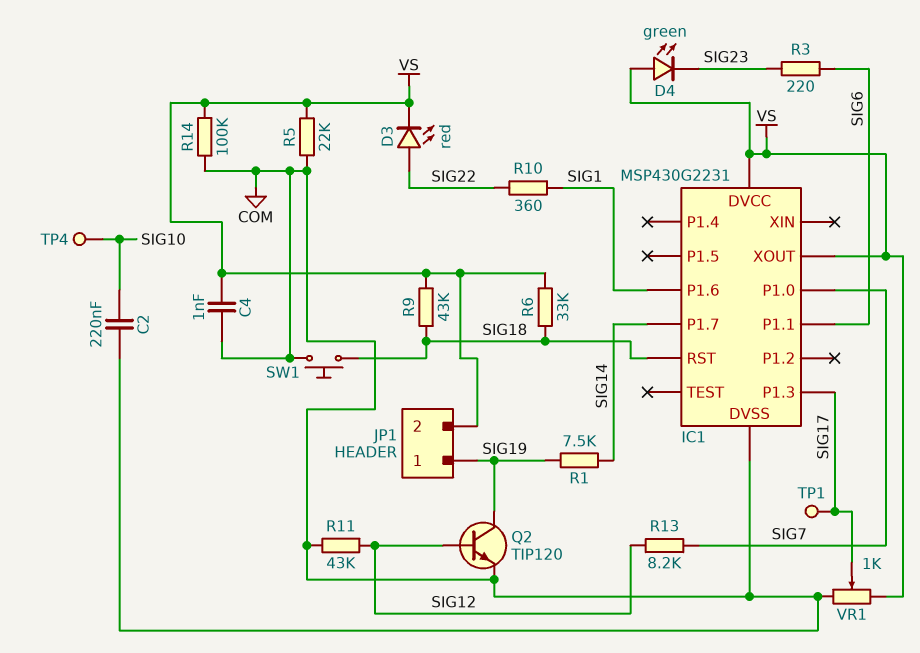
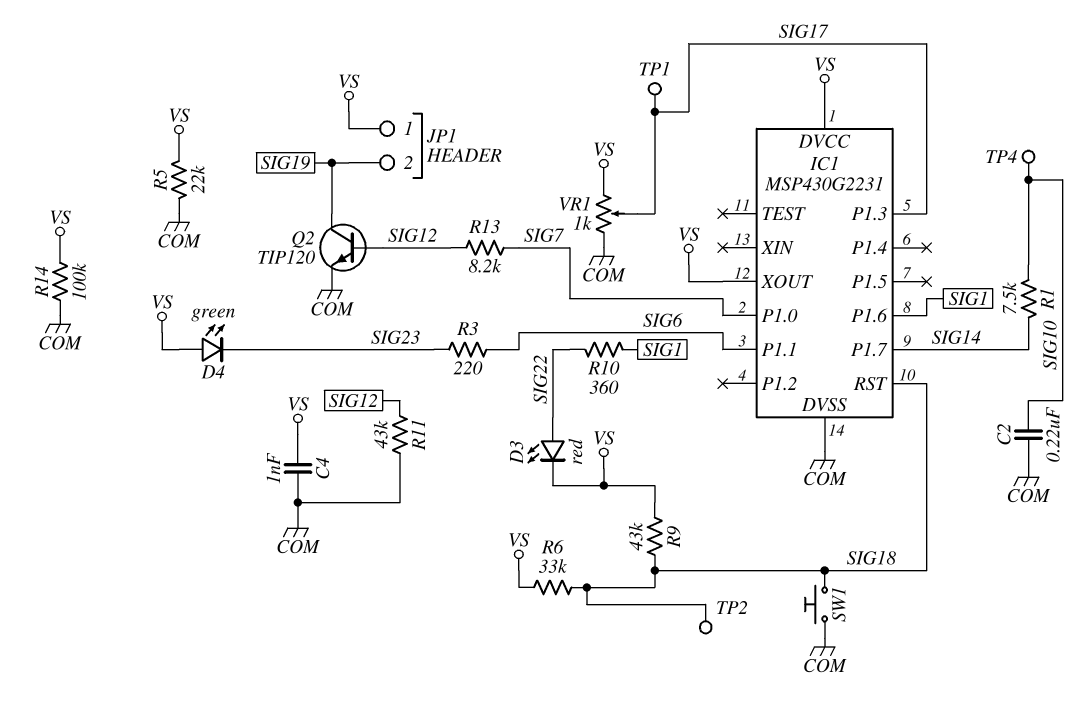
JP1 pin 1: SIG19 -> VS
JP1 pin 2: VS -> SIG19
R1: 7.5k (SIG14, SIG19) -> 7.5k (SIG10, SIG14)
TP2: none -> test point (SIG18)

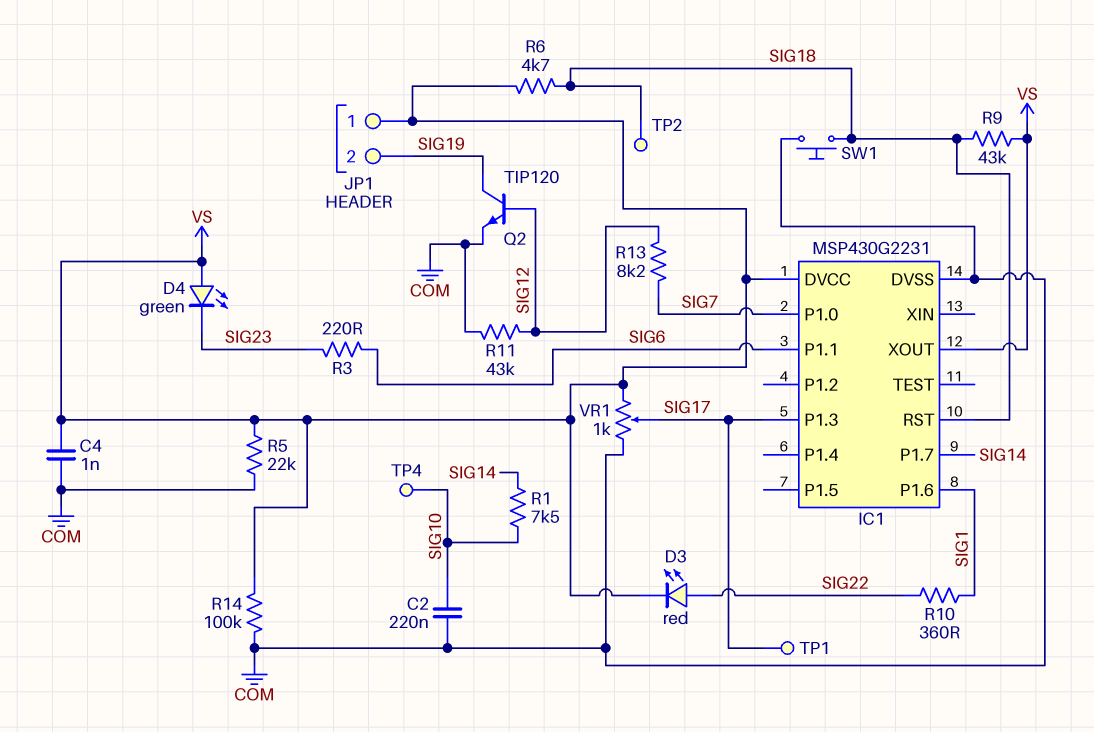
R6: 33k (SIG18, VS) -> 4.7k (SIG18, VS)

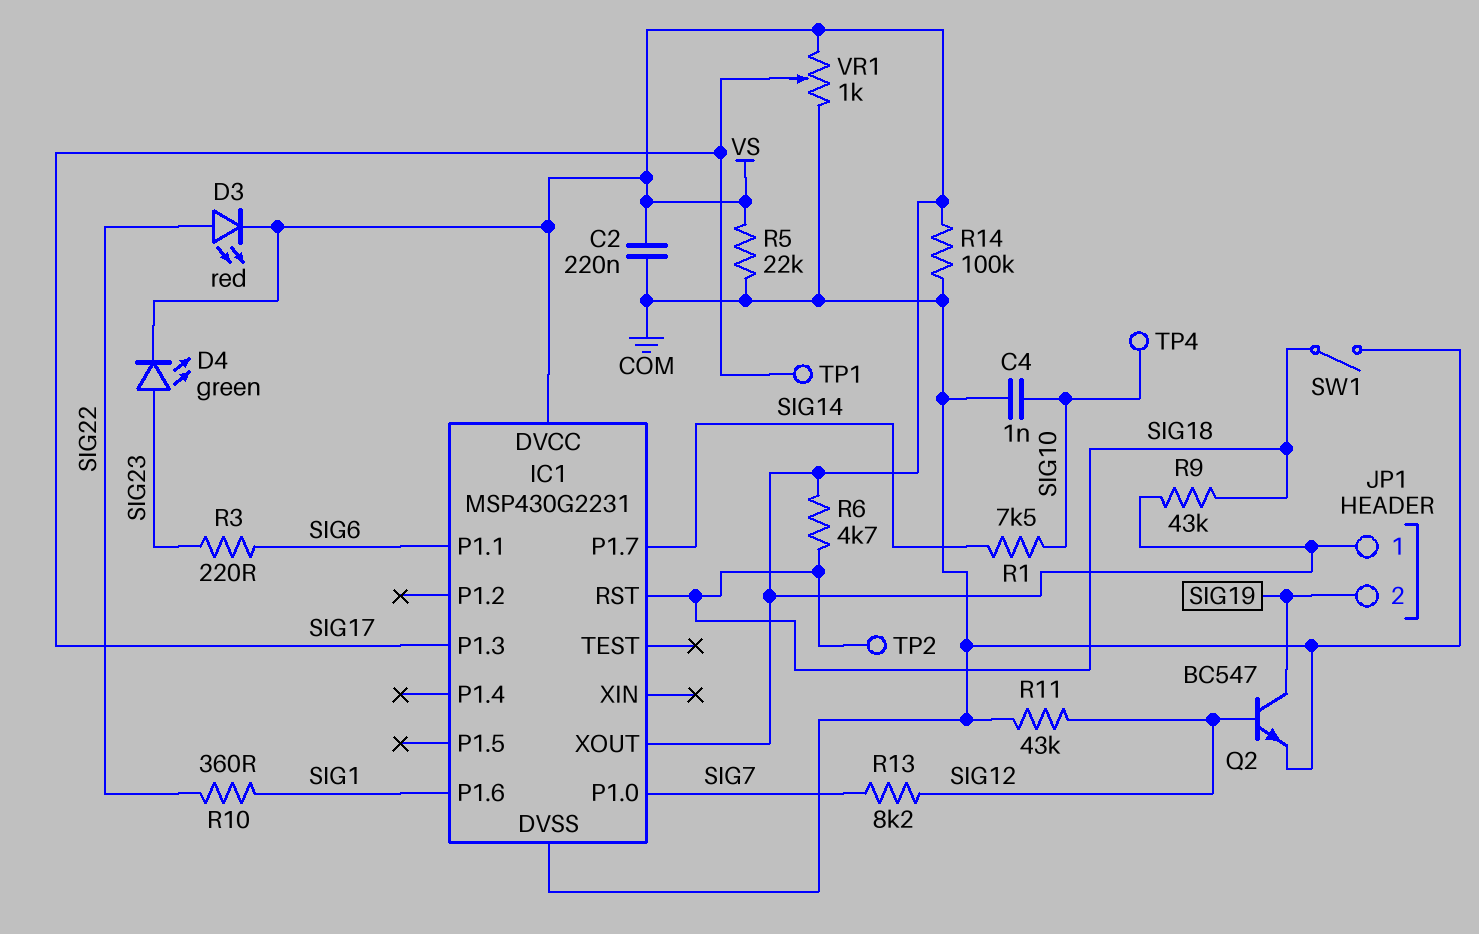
C2: 220nF (COM, SIG10) -> 220nF (COM, VS)
C4: 1nF (COM, VS) -> 1nF (COM, SIG10)
D4: LED green (A VS, K SIG23) -> LED green (A SIG23, K VS)
Q2: NPN TIP120 (B SIG12, C SIG19, E COM) -> NPN BC547 (B SIG12, C SIG19, E COM)
SW1: button (COM, SIG18) -> switch (COM, SIG18)

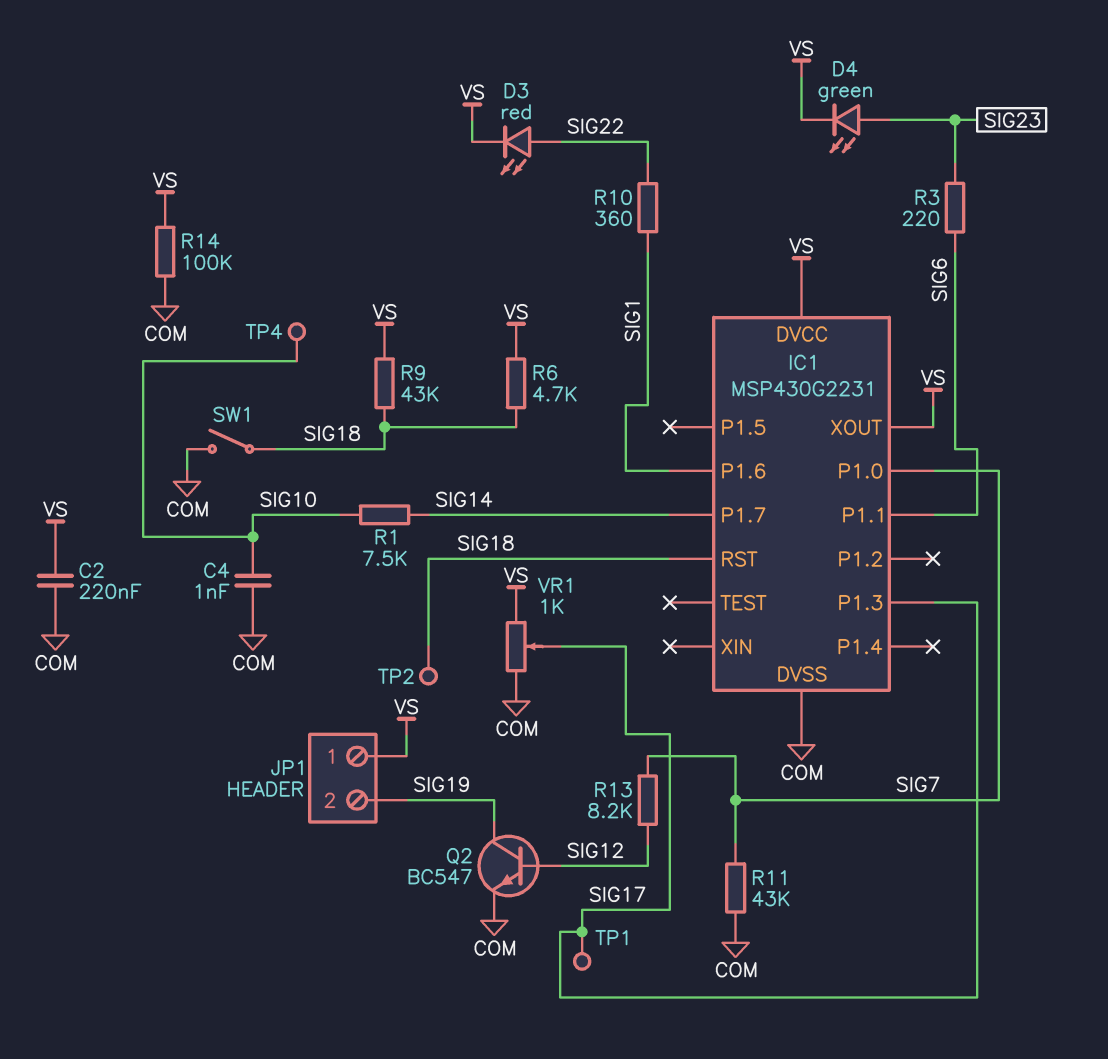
R5: 22k (COM, VS) -> none
R11: 43k (COM, SIG12) -> 43k (COM, SIG7)

